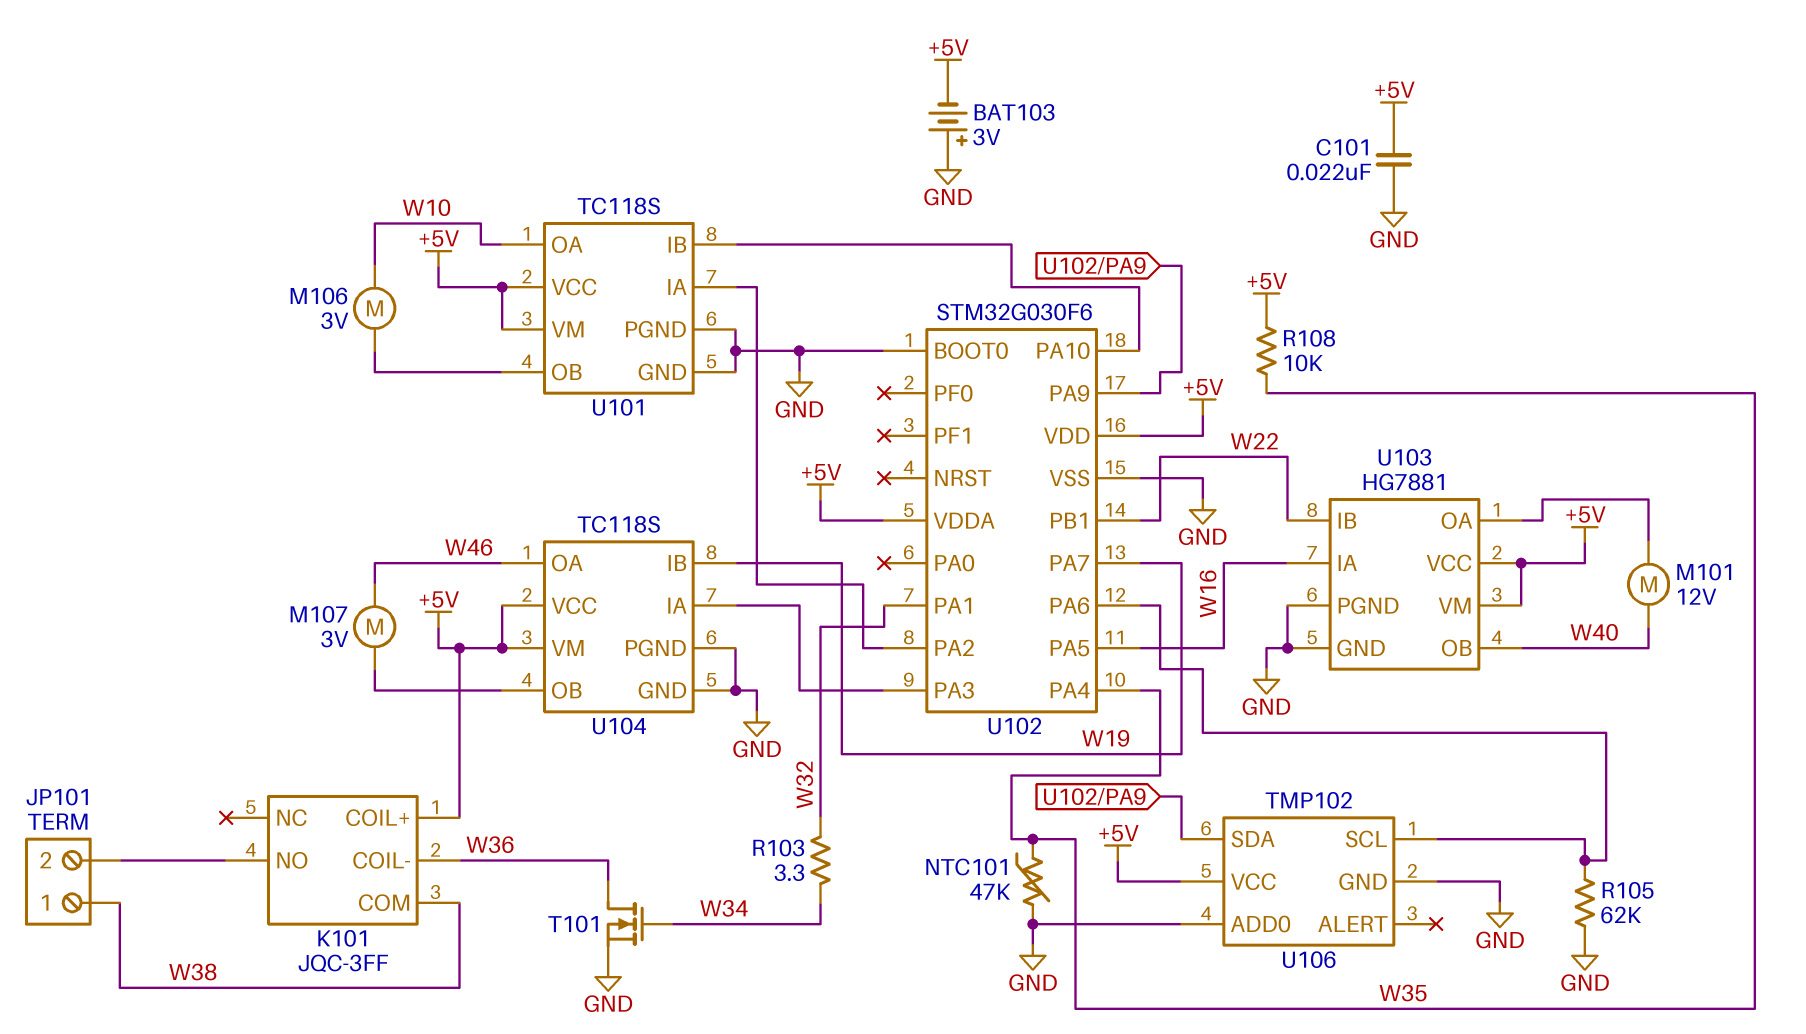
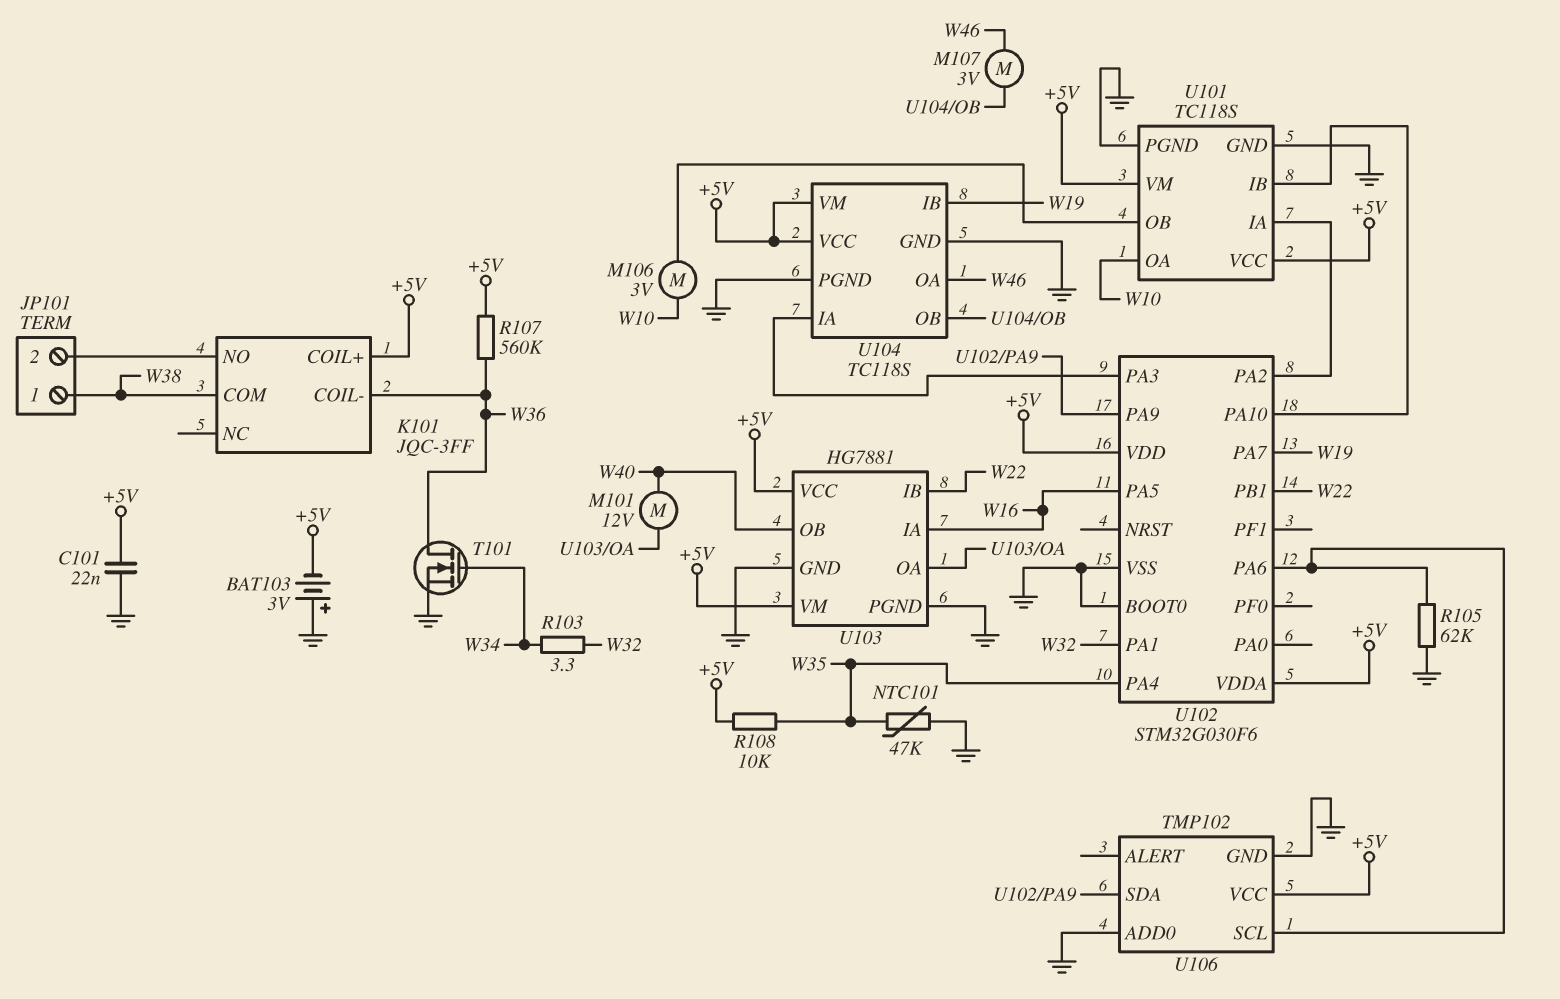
R107: none -> 560k (+5V, W36)

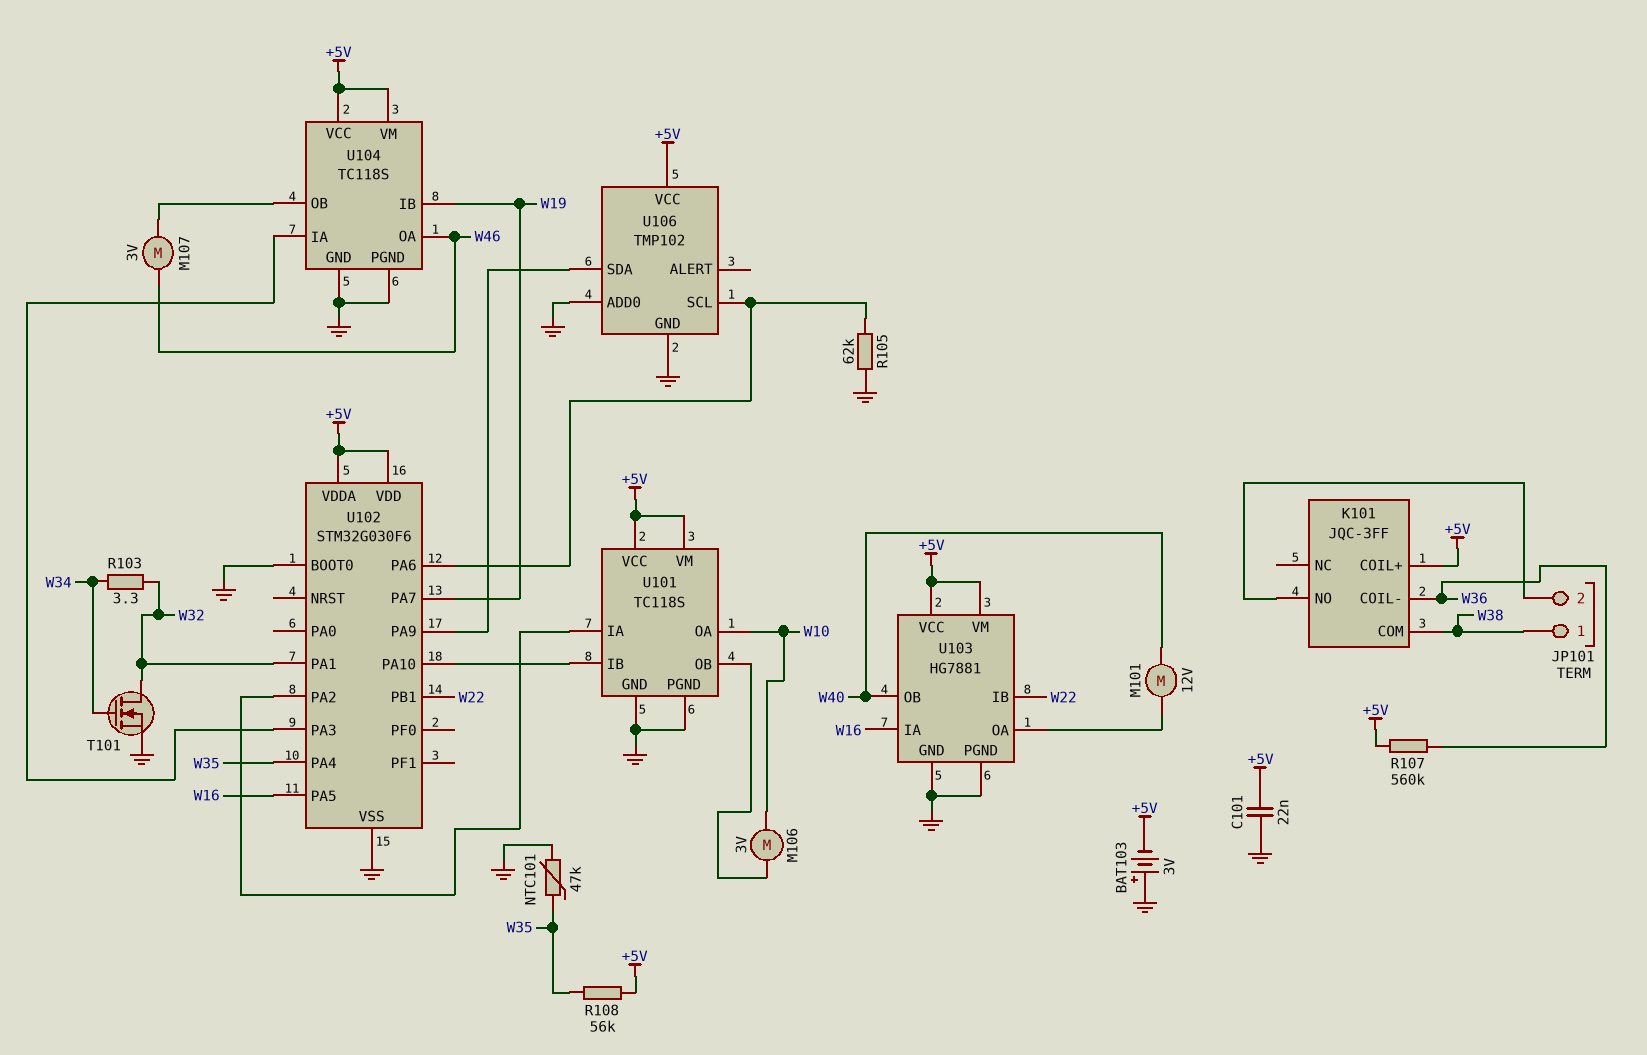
R108: 10k (+5V, W35) -> 56k (+5V, W35)
T101: NMOS (G W34, D W36, S GND) -> NMOS (G W34, D W32, S GND)

